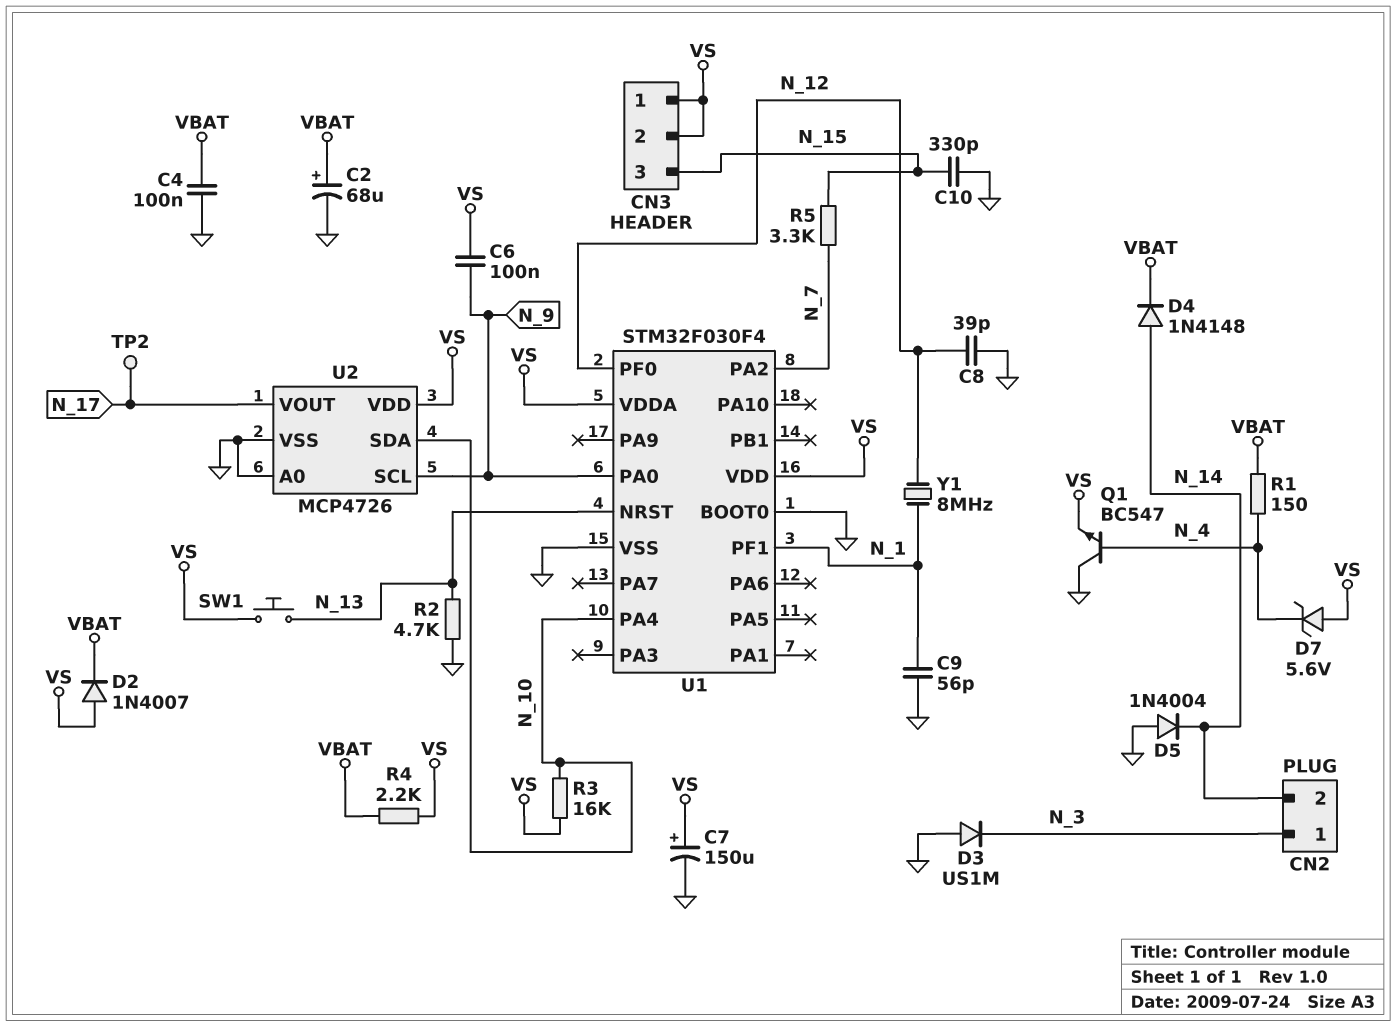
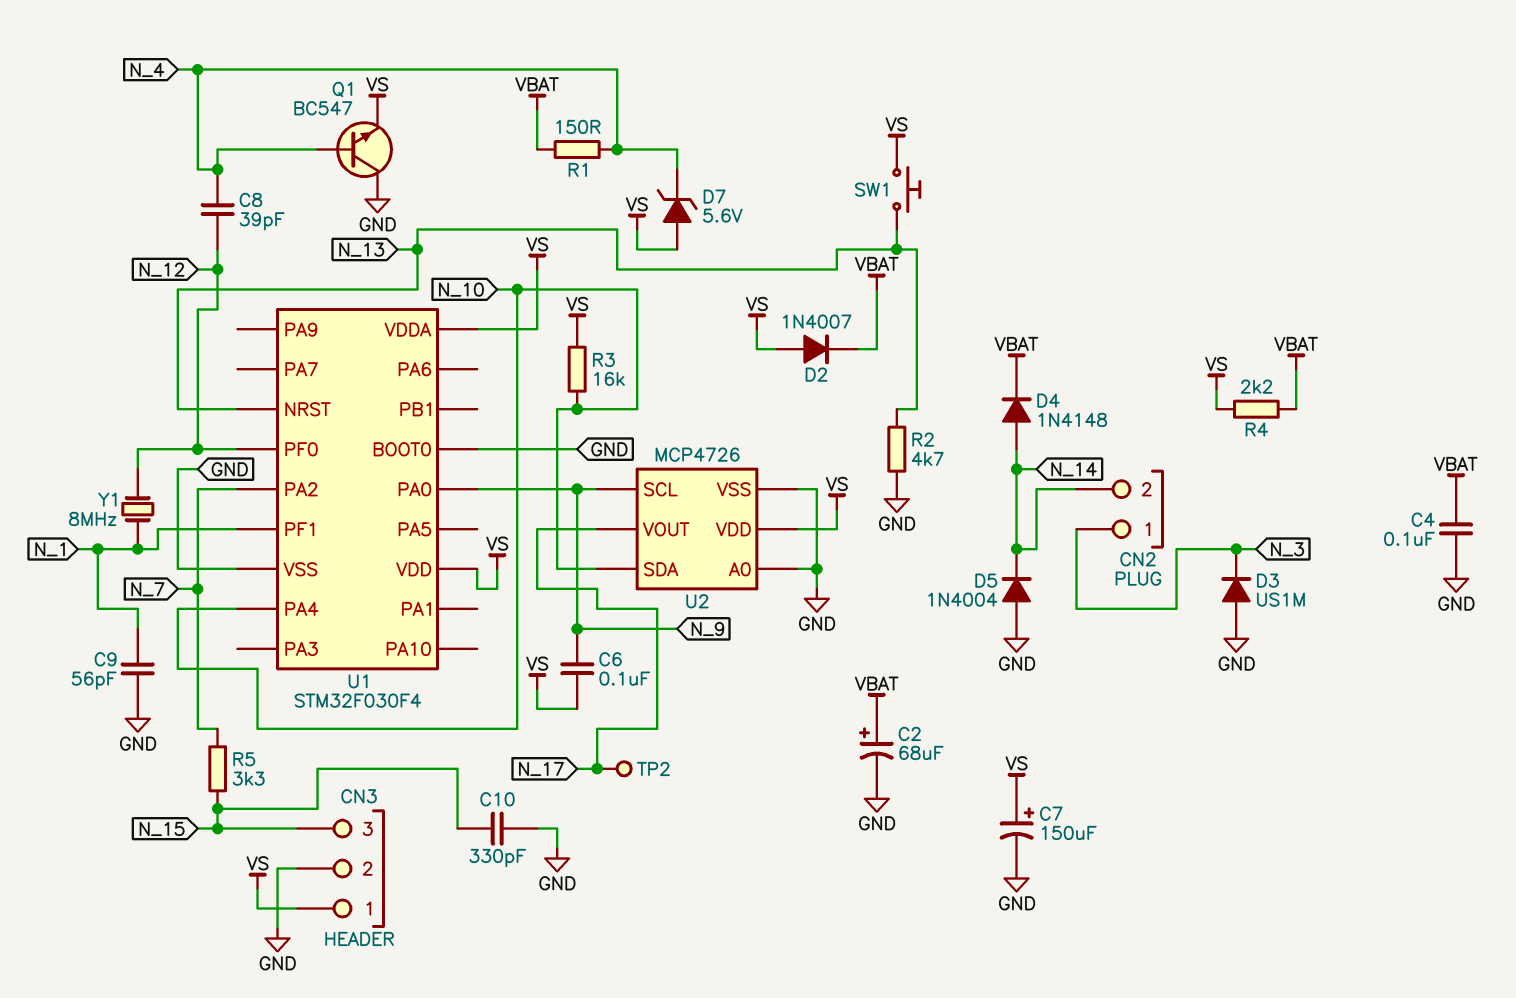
C8: 39pF (GND, N_12) -> 39pF (N_4, N_12)
CN3 pin 2: VS -> GND

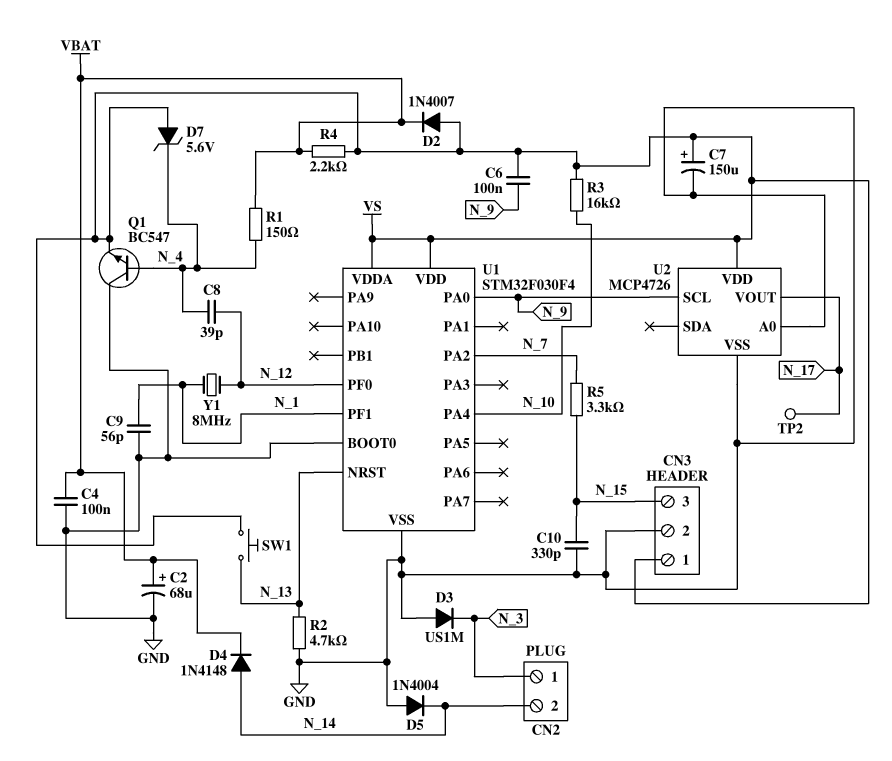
U2 pin SDA: N_10 -> none

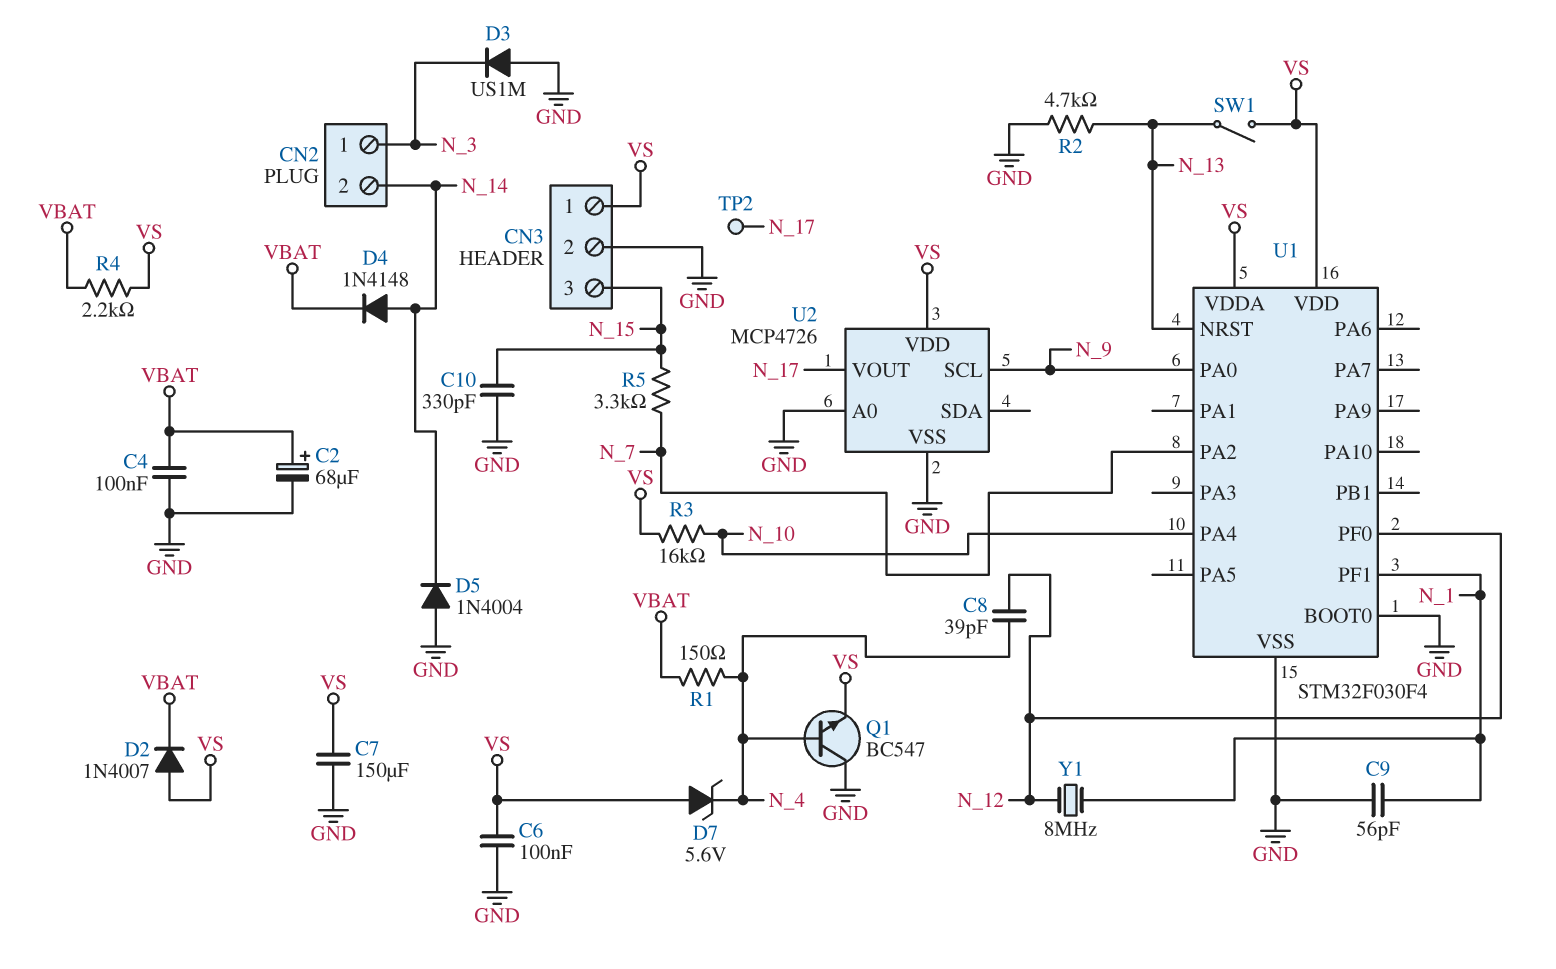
C6: 100nF (N_9, VS) -> 100nF (GND, VS)
C7: 150uF (plus VS, minus GND) -> 150uF (GND, VS)
SW1: button (N_13, VS) -> switch (N_13, VS)

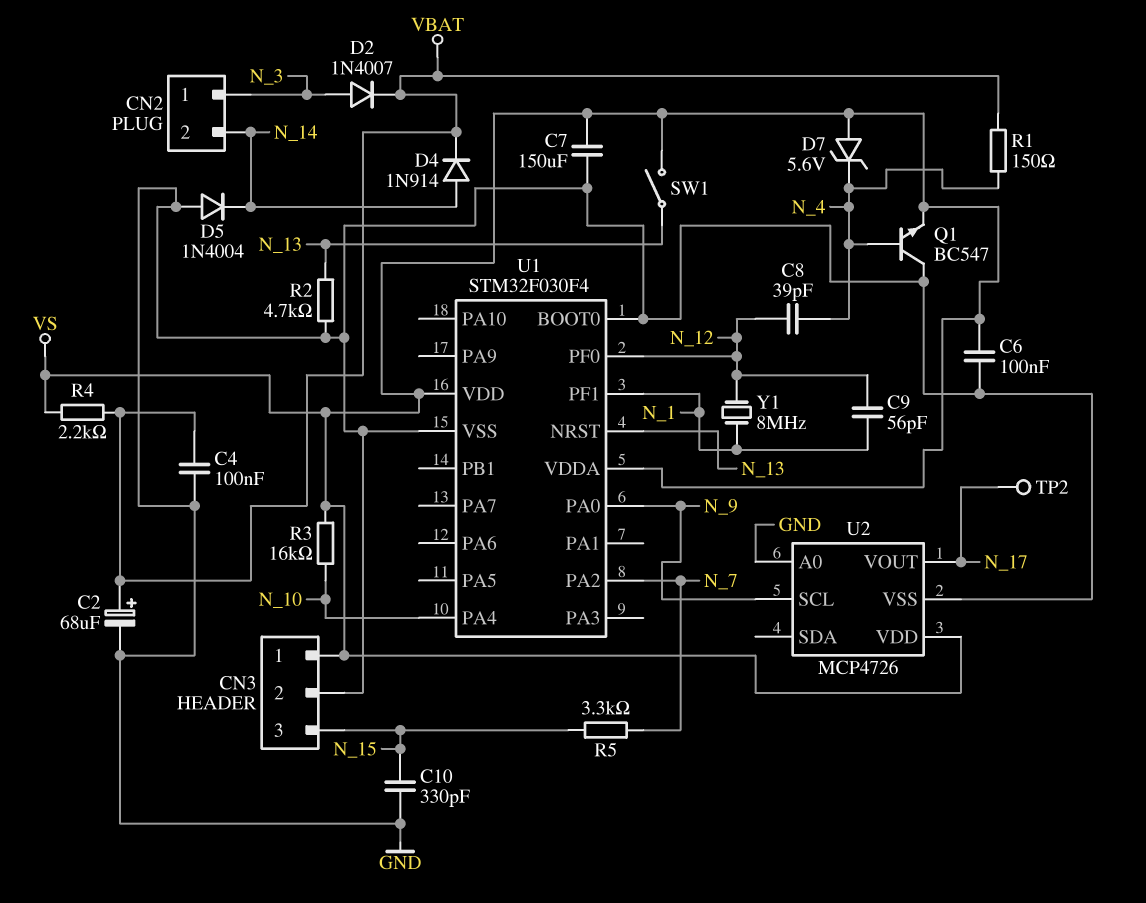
C9: 56pF (GND, N_1) -> 56pF (N_1, N_12)
D2: diode 1N4007 (A VS, K VBAT) -> diode 1N4007 (A N_3, K VBAT)
D3: diode US1M (A GND, K N_3) -> none
D4: diode 1N4148 (A N_14, K VBAT) -> diode 1N914 (A N_14, K VBAT)

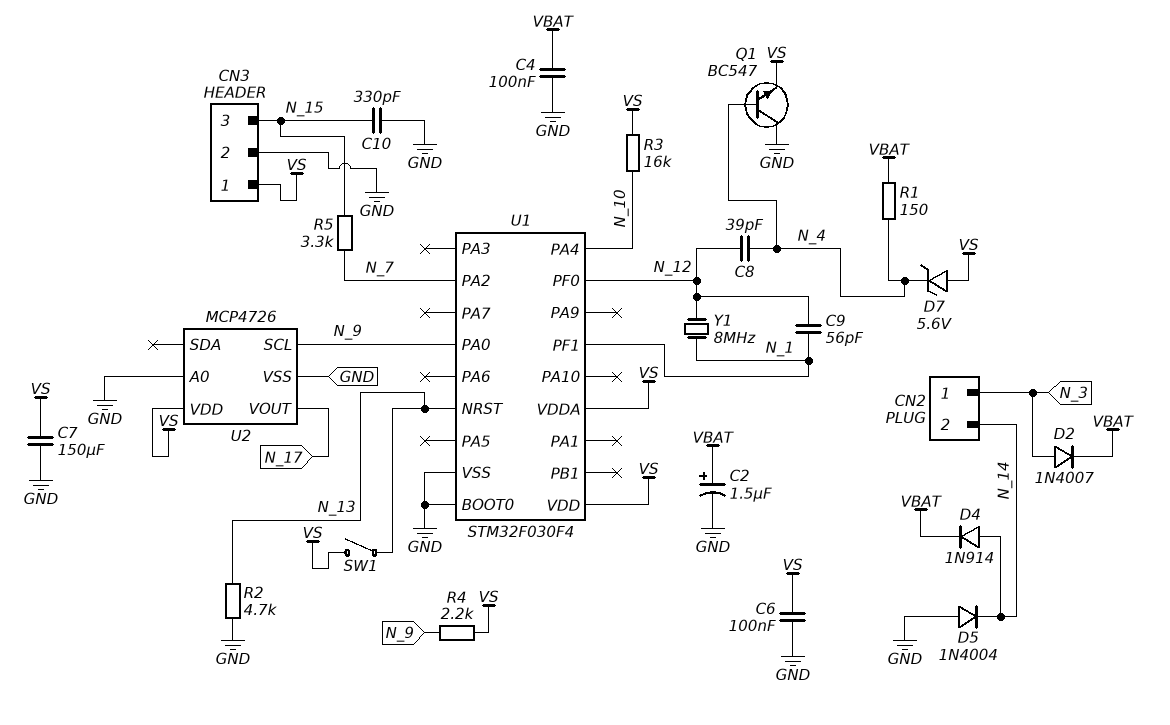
C2: 68uF (plus VBAT, minus GND) -> 1.5uF (plus VBAT, minus GND)
R4: 2.2k (VBAT, VS) -> 2.2k (N_9, VS)
TP2: test point (N_17) -> none

